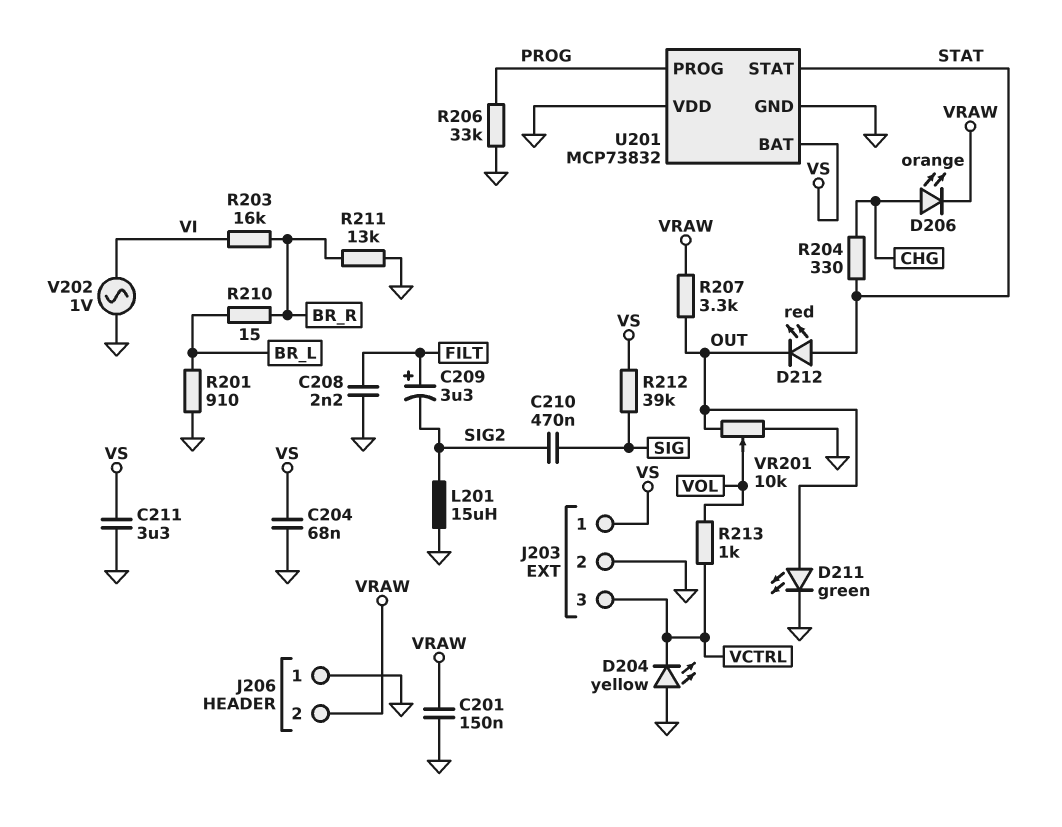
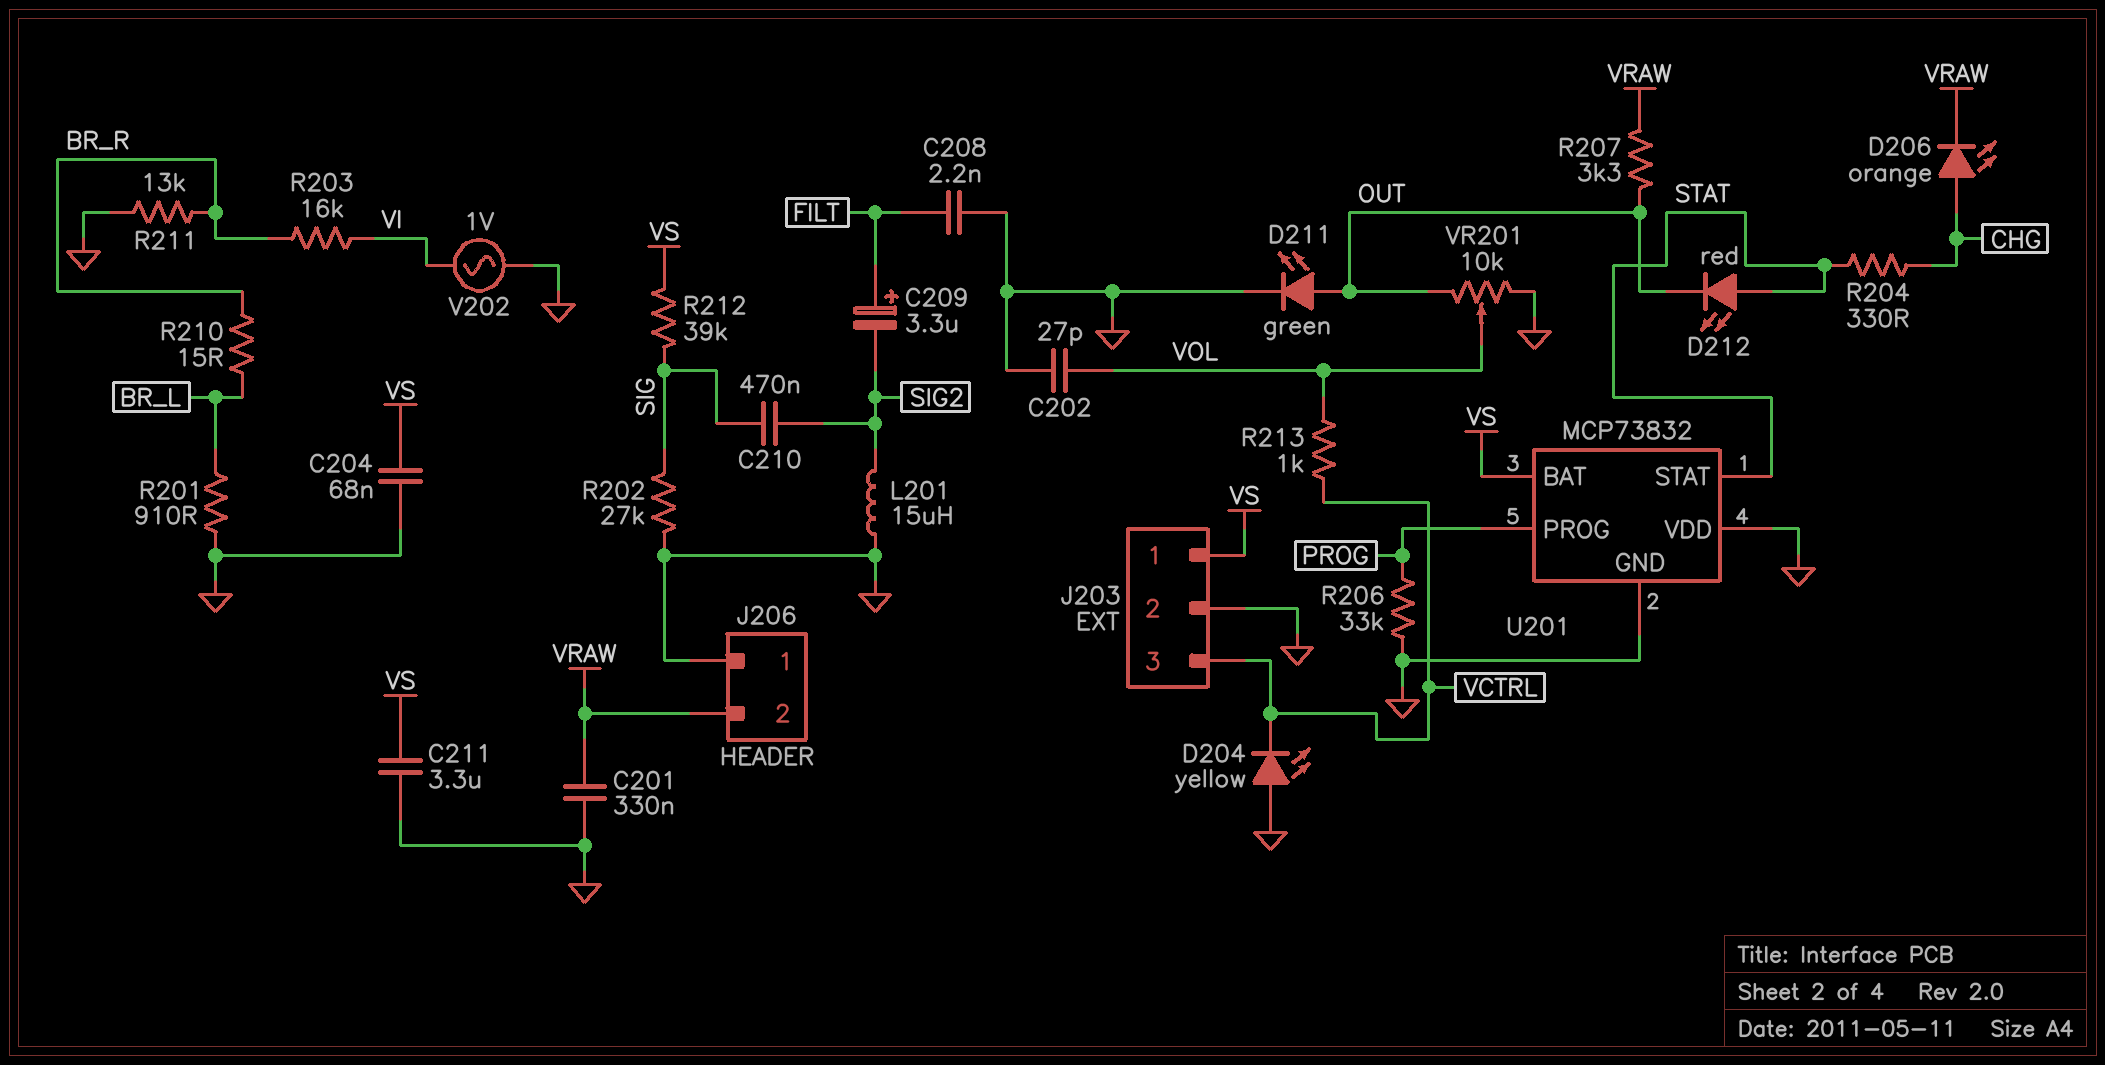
C201: 150nF (GND, VRAW) -> 330nF (GND, VRAW)
C202: none -> 27pF (GND, VOL)
R202: none -> 27k (GND, SIG)

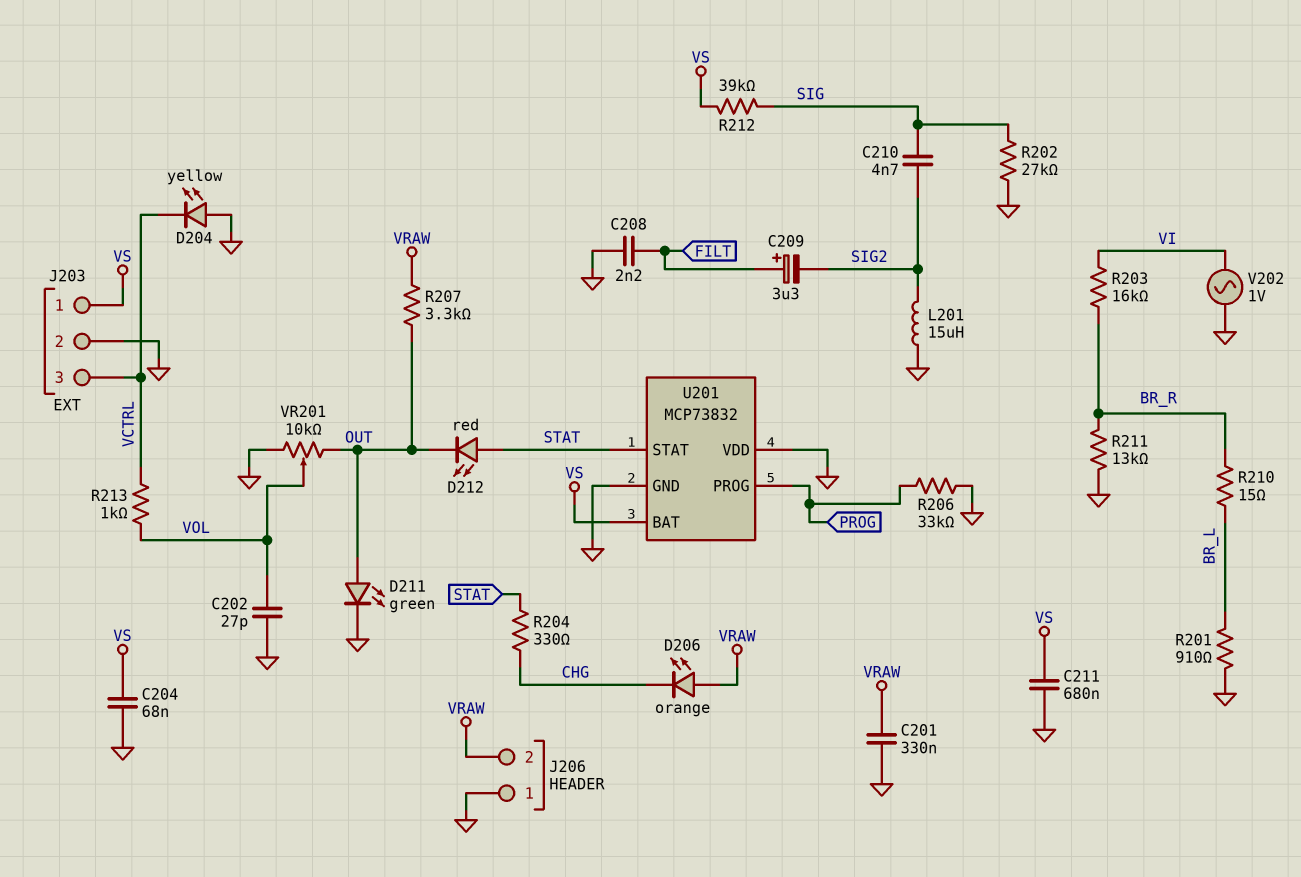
C210: 470nF (SIG, SIG2) -> 4.7nF (SIG, SIG2)
C211: 3.3uF (GND, VS) -> 680nF (GND, VS)
D206: LED orange (A CHG, K VRAW) -> LED orange (A VRAW, K CHG)

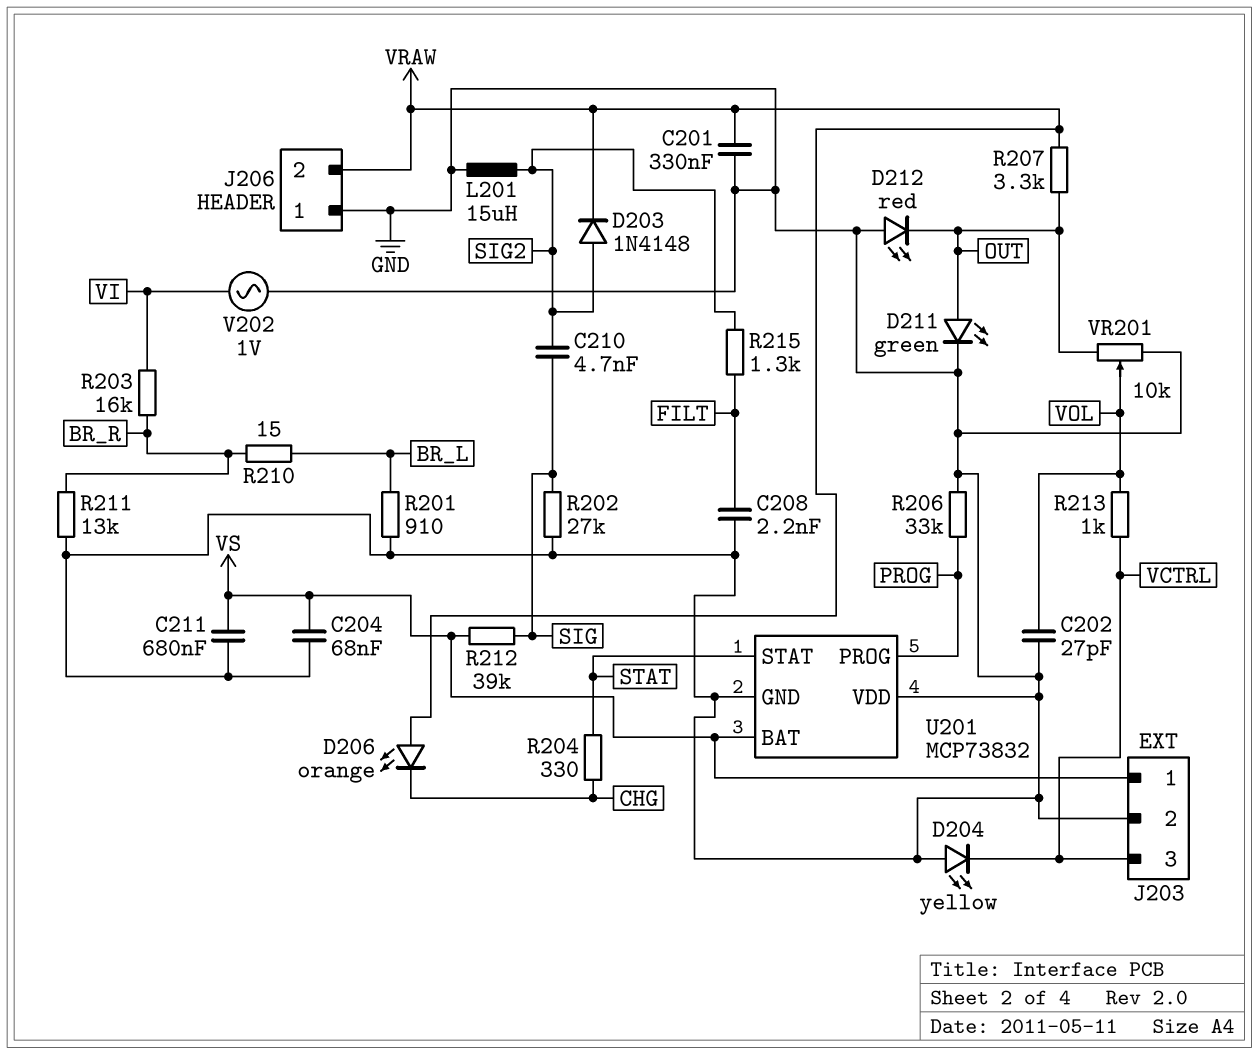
C209: 3.3uF (plus FILT, minus SIG2) -> none
D203: none -> diode 1N4148 (A SIG2, K VRAW)
D212: LED red (A STAT, K OUT) -> LED red (A GND, K OUT)
R215: none -> 1.3k (FILT, SIG2)

